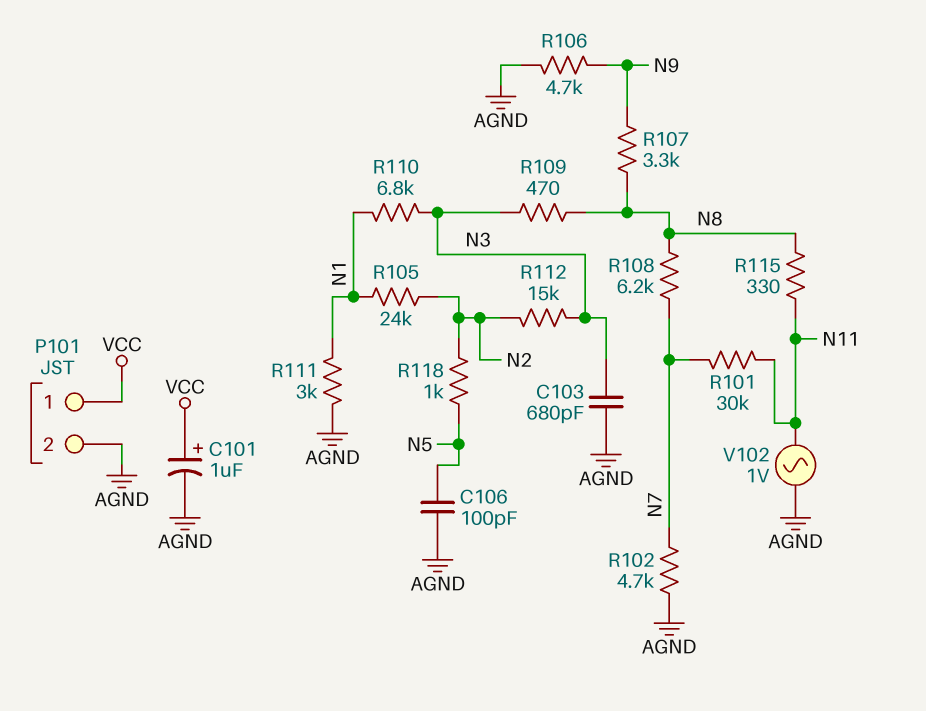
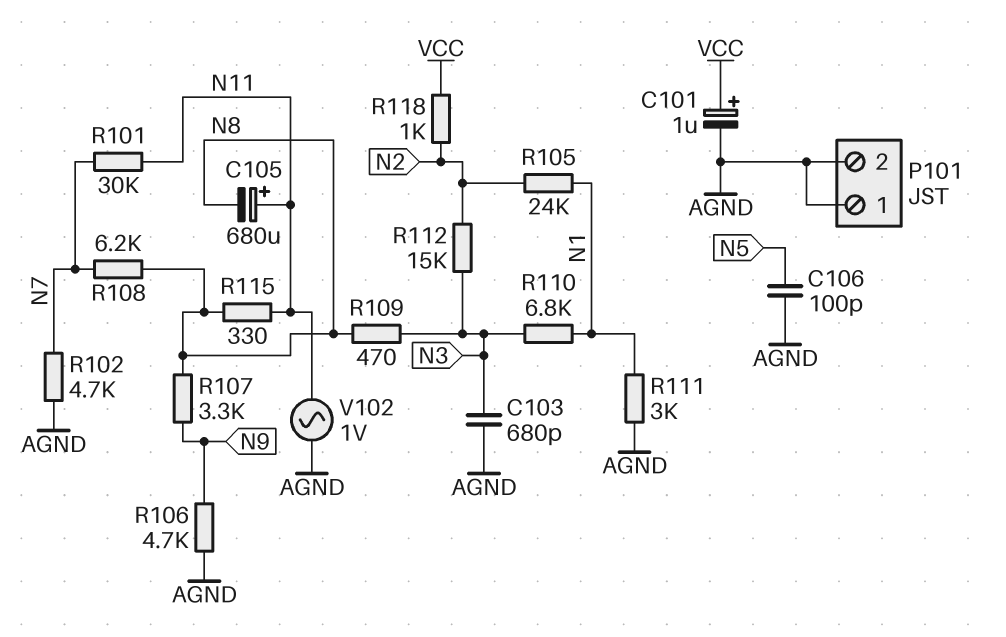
C105: none -> 680uF (plus N11, minus N8)
P101 pin 1: VCC -> AGND
R118: 1k (N2, N5) -> 1k (N2, VCC)

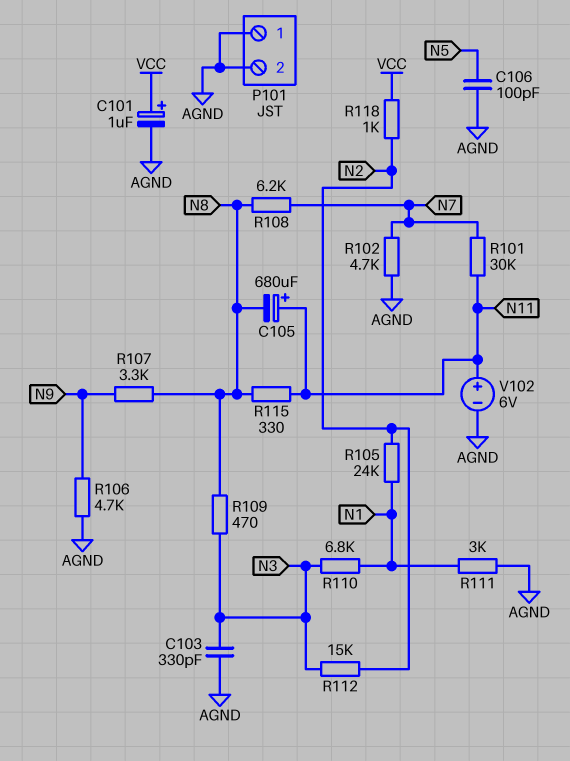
C103: 680pF (AGND, N3) -> 330pF (AGND, N3)
V102: AC 1V (AGND, N11) -> 6V (plus N11, minus AGND)

